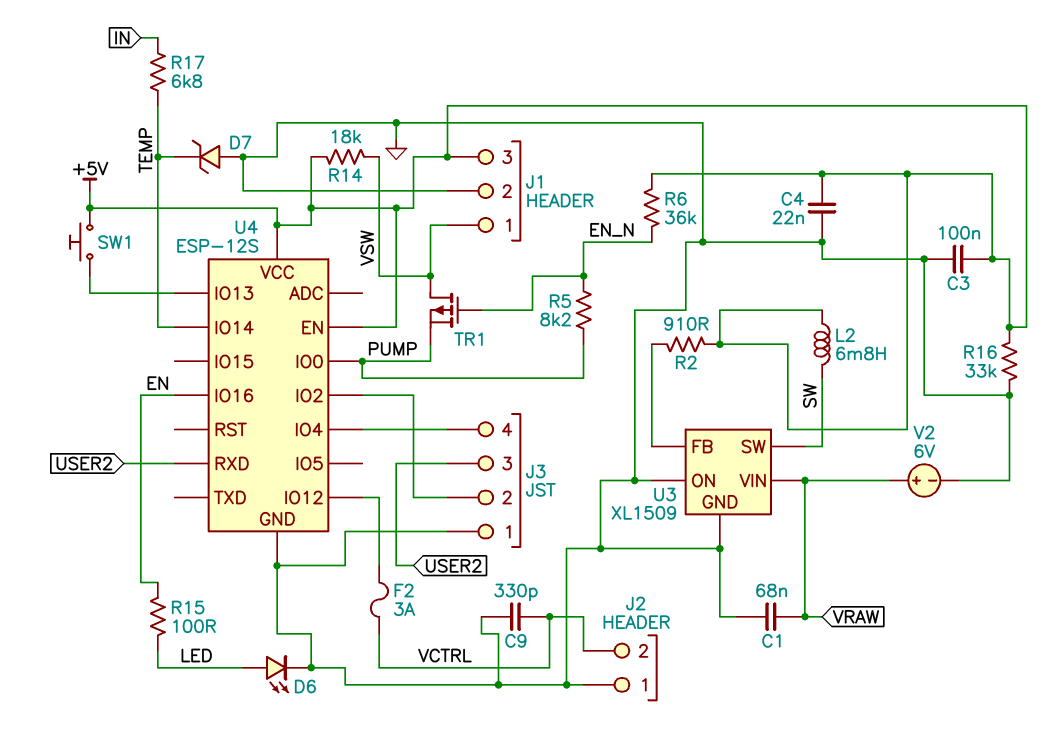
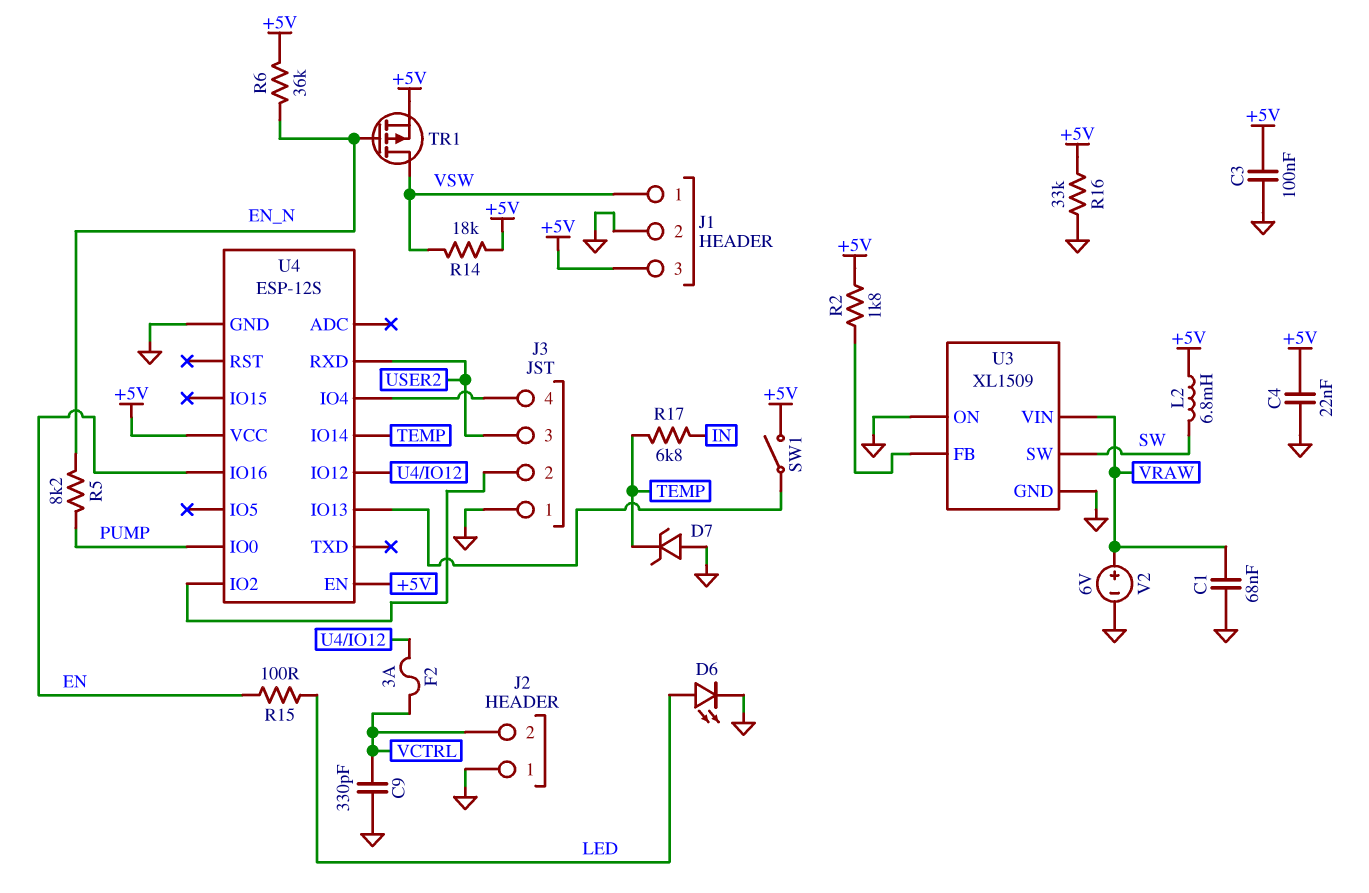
R2: 910 (+5V, U3/FB) -> 1.8k (+5V, U3/FB)
SW1: button (+5V, U4/IO13) -> switch (+5V, U4/IO13)
TR1: PMOS (G EN_N, D VSW, S PUMP) -> PMOS (G EN_N, D VSW, S +5V)

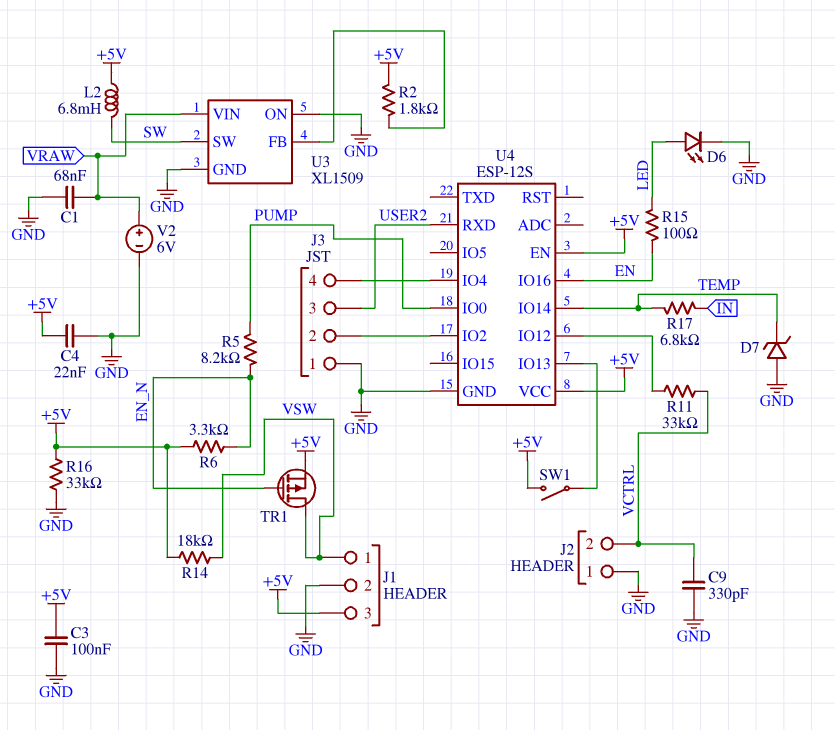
F2: 3A (U4/IO12, VCTRL) -> none
R6: 36k (+5V, EN_N) -> 3.3k (+5V, EN_N)
R11: none -> 33k (U4/IO12, VCTRL)

